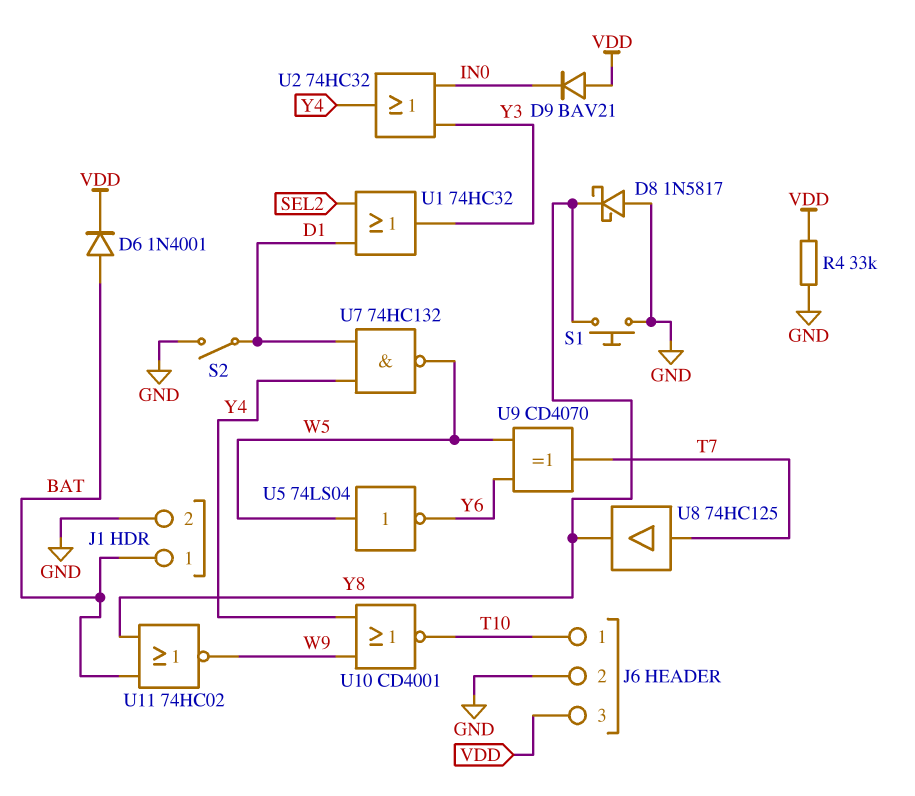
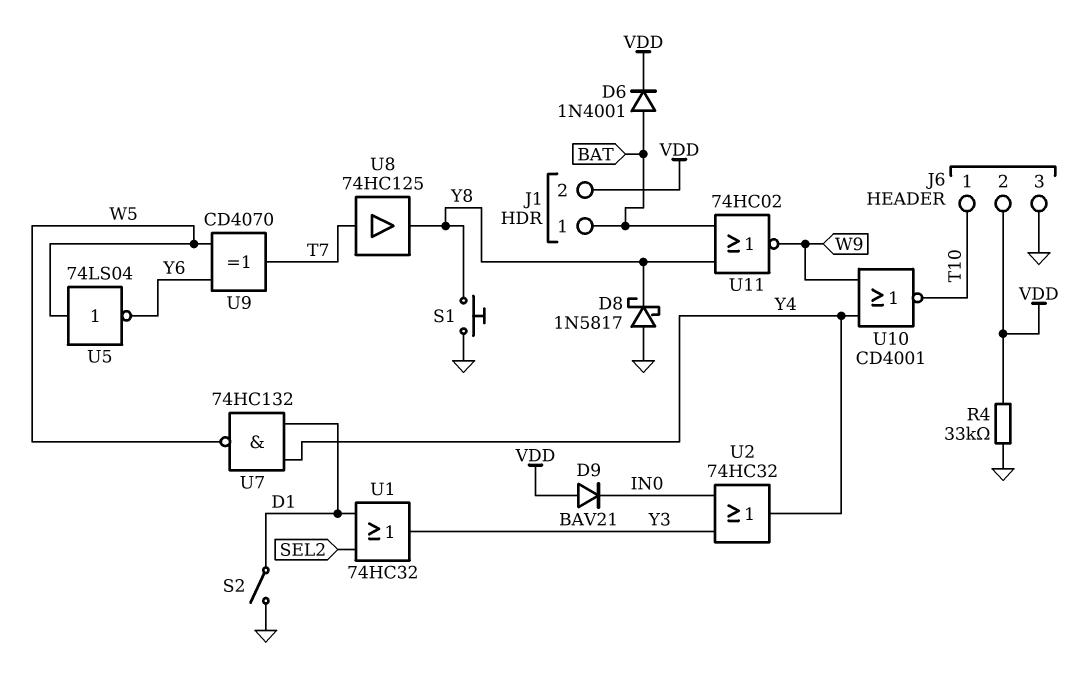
J1 pin 2: GND -> VDD
J6 pin 2: GND -> VDD
J6 pin 3: VDD -> GND

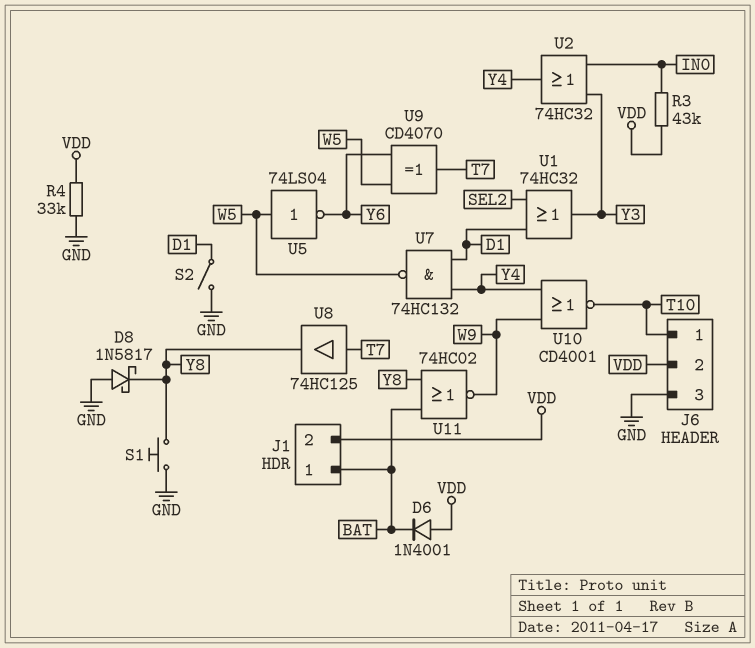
D6: diode 1N4001 (A BAT, K VDD) -> diode 1N4001 (A VDD, K BAT)
D9: diode BAV21 (A VDD, K IN0) -> none
R3: none -> 43k (IN0, VDD)

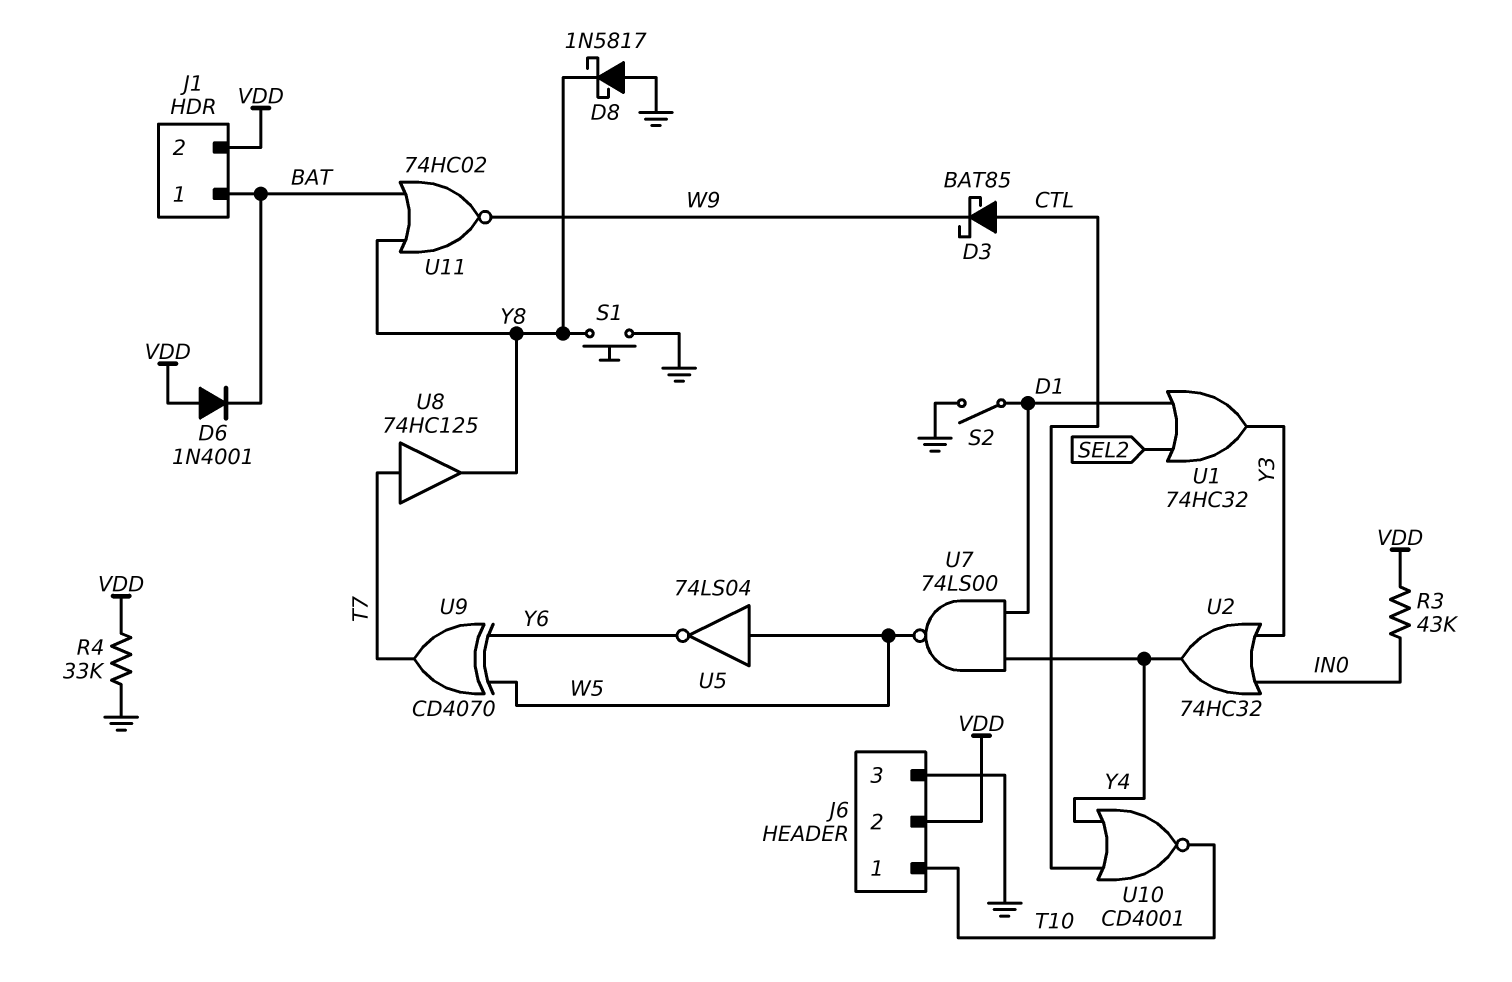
D3: none -> schottky BAT85 (A CTL, K W9)
U7: NAND 74HC132 (in D1, in Y4, out W5) -> NAND 74LS00 (in D1, in Y4, out W5)
U10: NOR CD4001 (in W9, in Y4, out T10) -> NOR CD4001 (in CTL, in Y4, out T10)

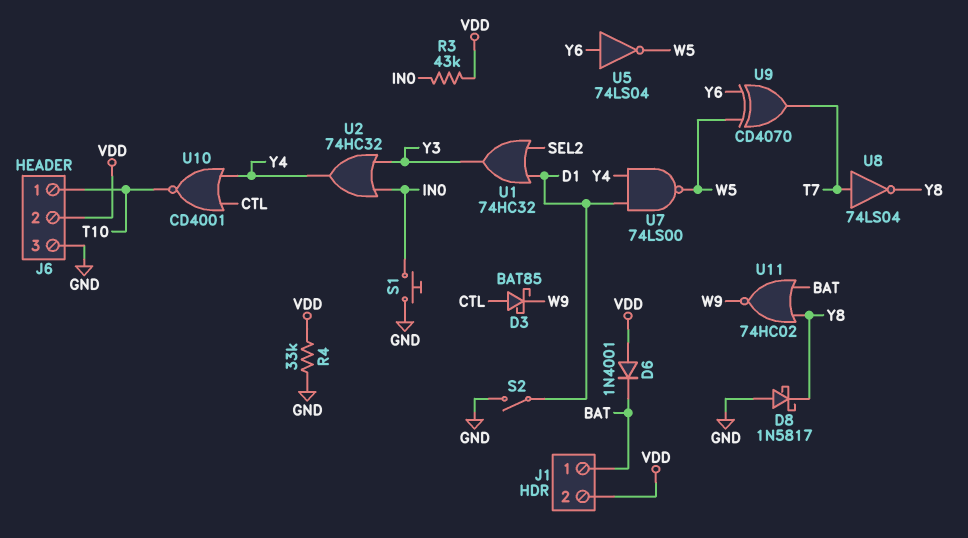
S1: button (GND, Y8) -> button (GND, IN0)
U5: NOT 74LS04 (in W5, out Y6) -> NOT 74LS04 (in Y6, out W5)
U8: buffer 74HC125 (in T7, out Y8) -> NOT 74LS04 (in T7, out Y8)

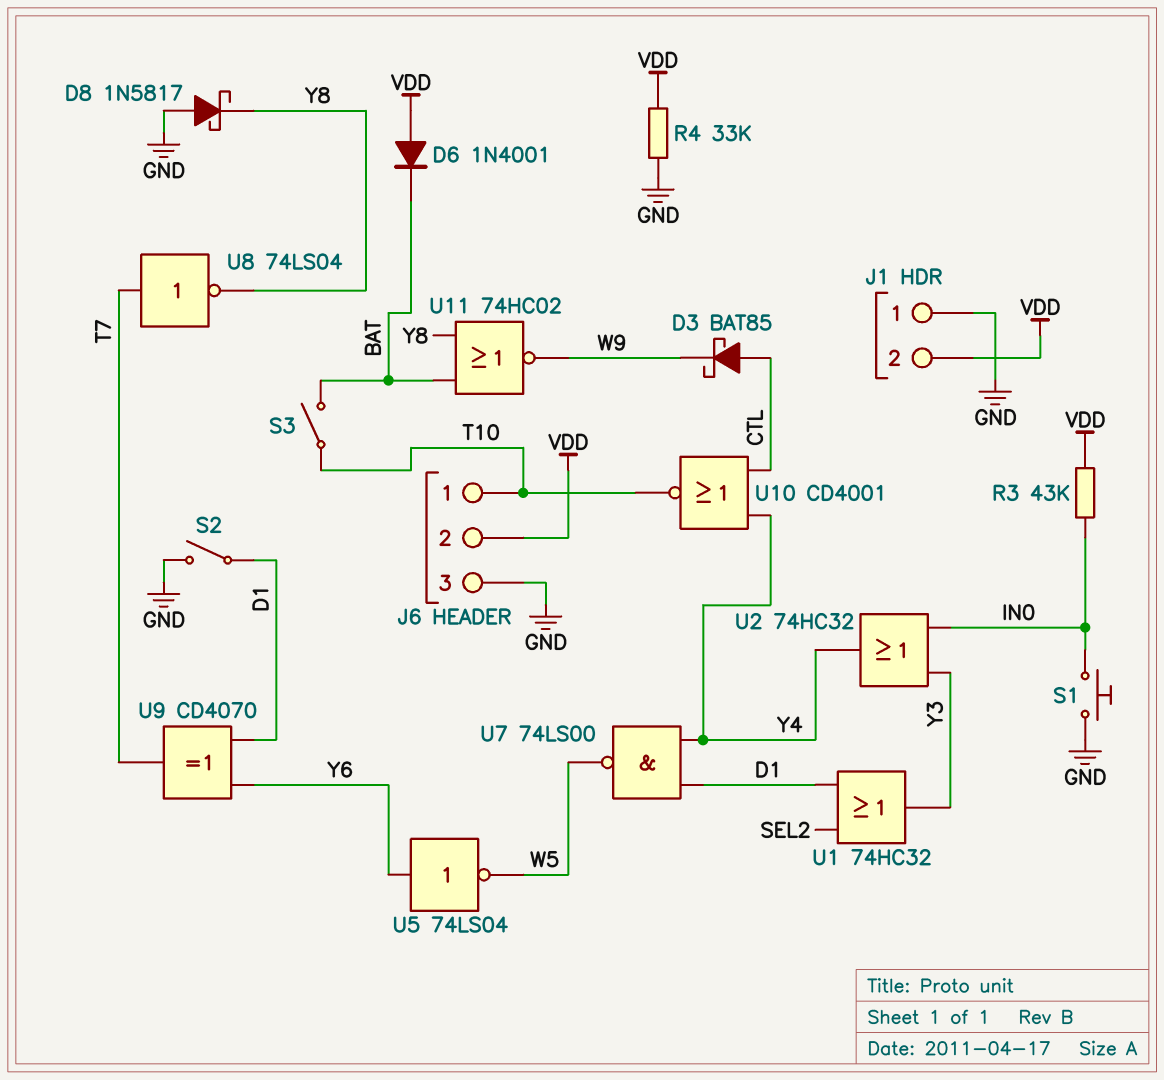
J1 pin 1: BAT -> GND
S3: none -> switch (BAT, T10)
U9: XOR CD4070 (in W5, in Y6, out T7) -> XOR CD4070 (in D1, in Y6, out T7)

